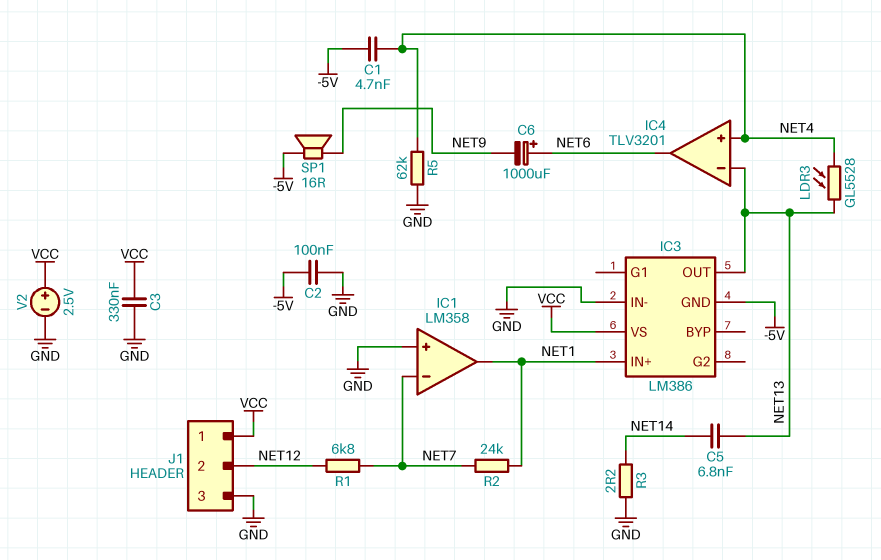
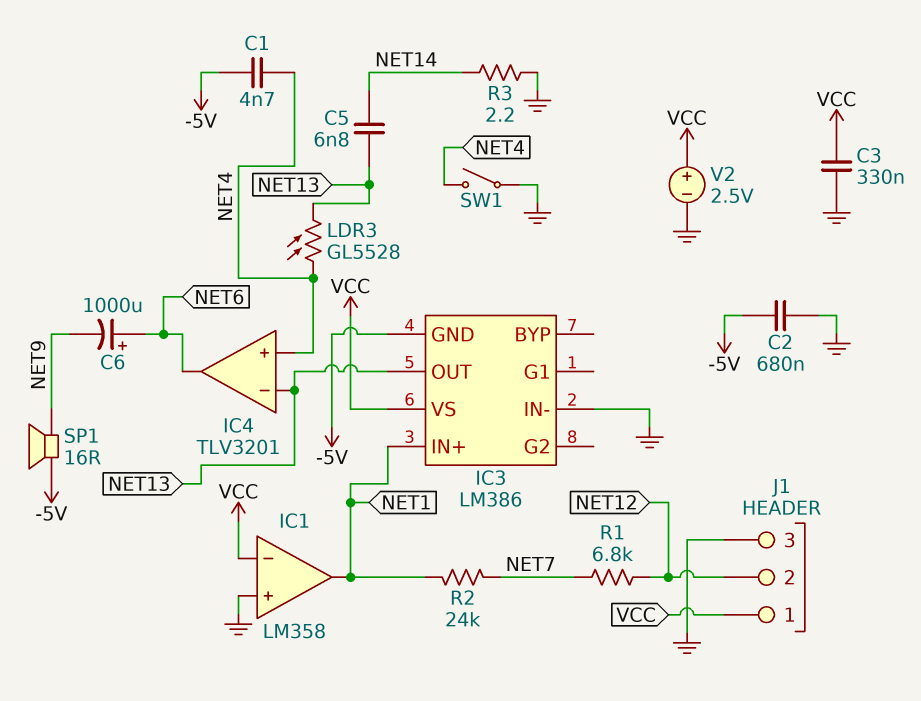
C2: 100nF (-5V, GND) -> 680nF (-5V, GND)
IC1 pin in-: NET7 -> VCC
R5: 62k (GND, NET4) -> none
SW1: none -> switch (GND, NET4)

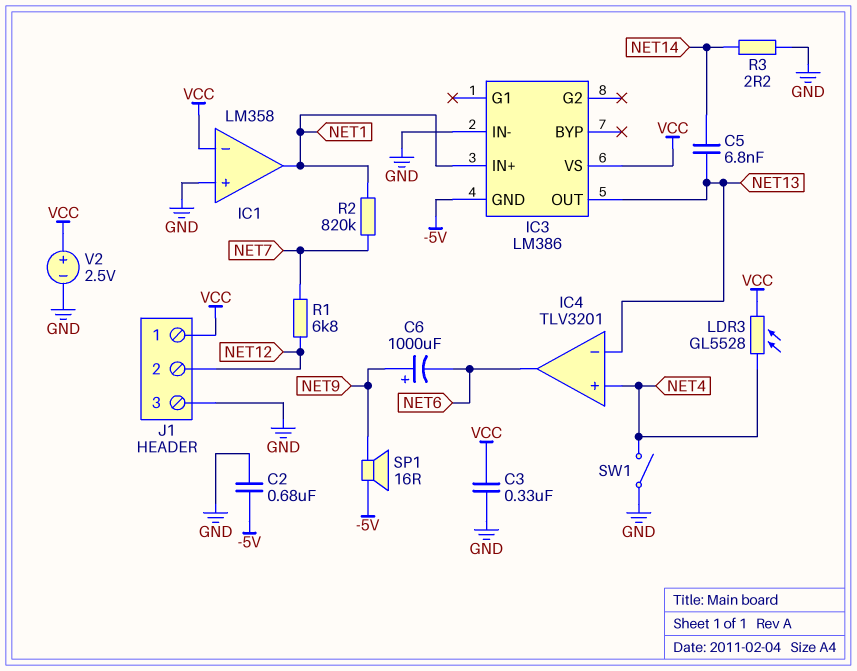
C1: 4.7nF (-5V, NET4) -> none
C6: 1000uF (plus NET6, minus NET9) -> 1000uF (plus NET9, minus NET6)
LDR3: GL5528 (NET4, NET13) -> GL5528 (NET4, VCC)
R2: 24k (NET1, NET7) -> 820k (NET1, NET7)

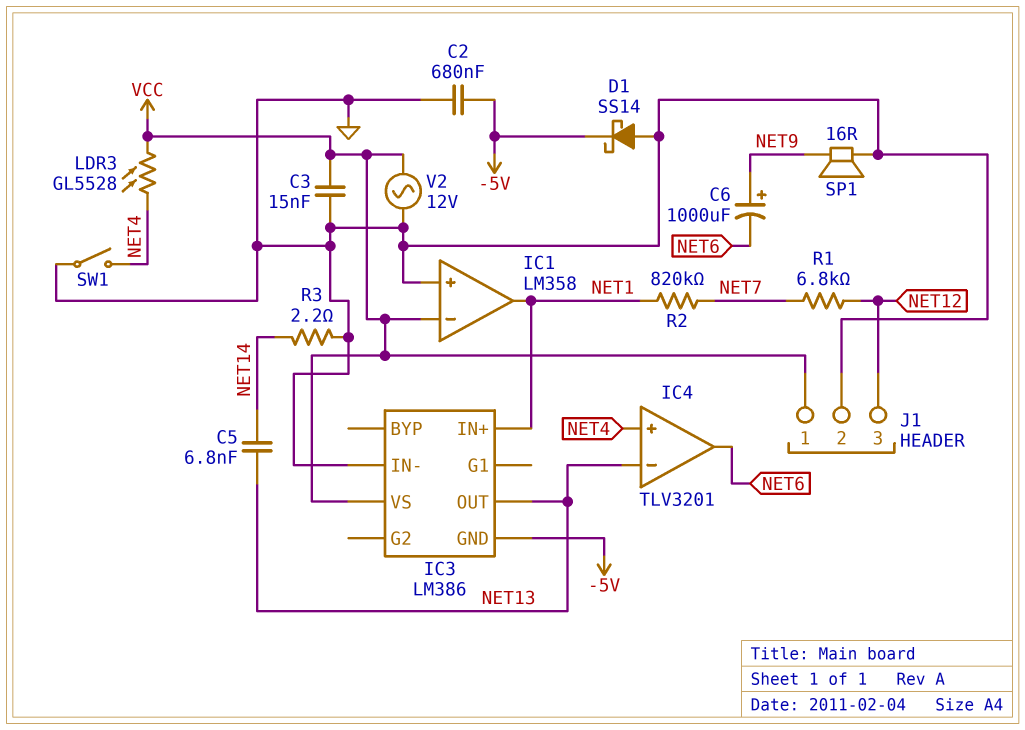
C3: 330nF (GND, VCC) -> 15nF (GND, VCC)
D1: none -> schottky SS14 (A GND, K -5V)
J1 pin 2: NET12 -> GND
J1 pin 3: GND -> NET12
SP1: speaker 16R (-5V, NET9) -> speaker 16R (GND, NET9)
V2: 2.5V (plus VCC, minus GND) -> AC 12V (GND, VCC)

